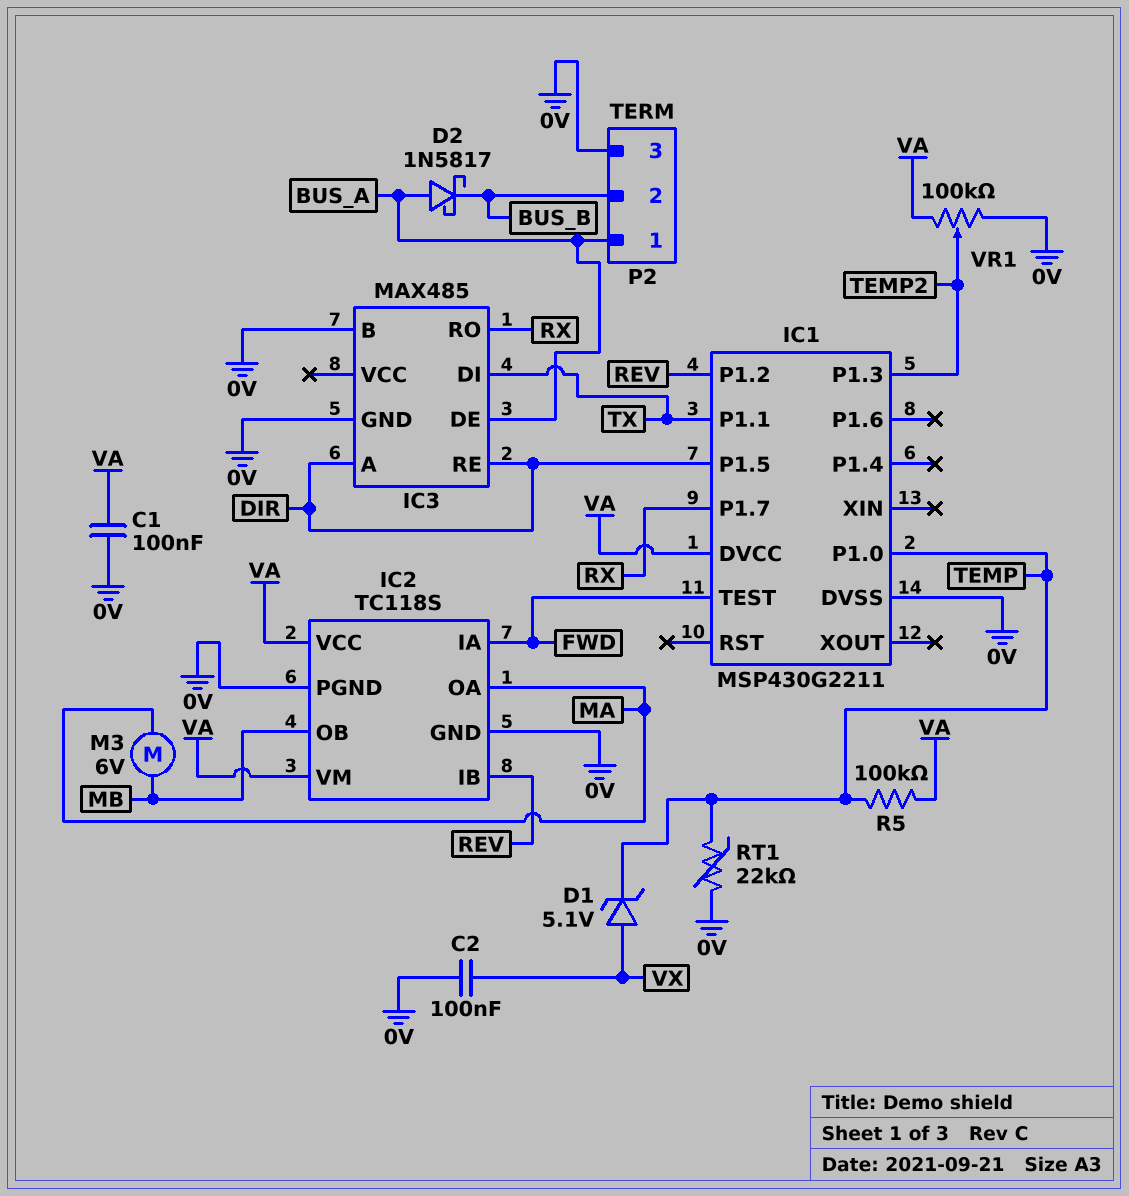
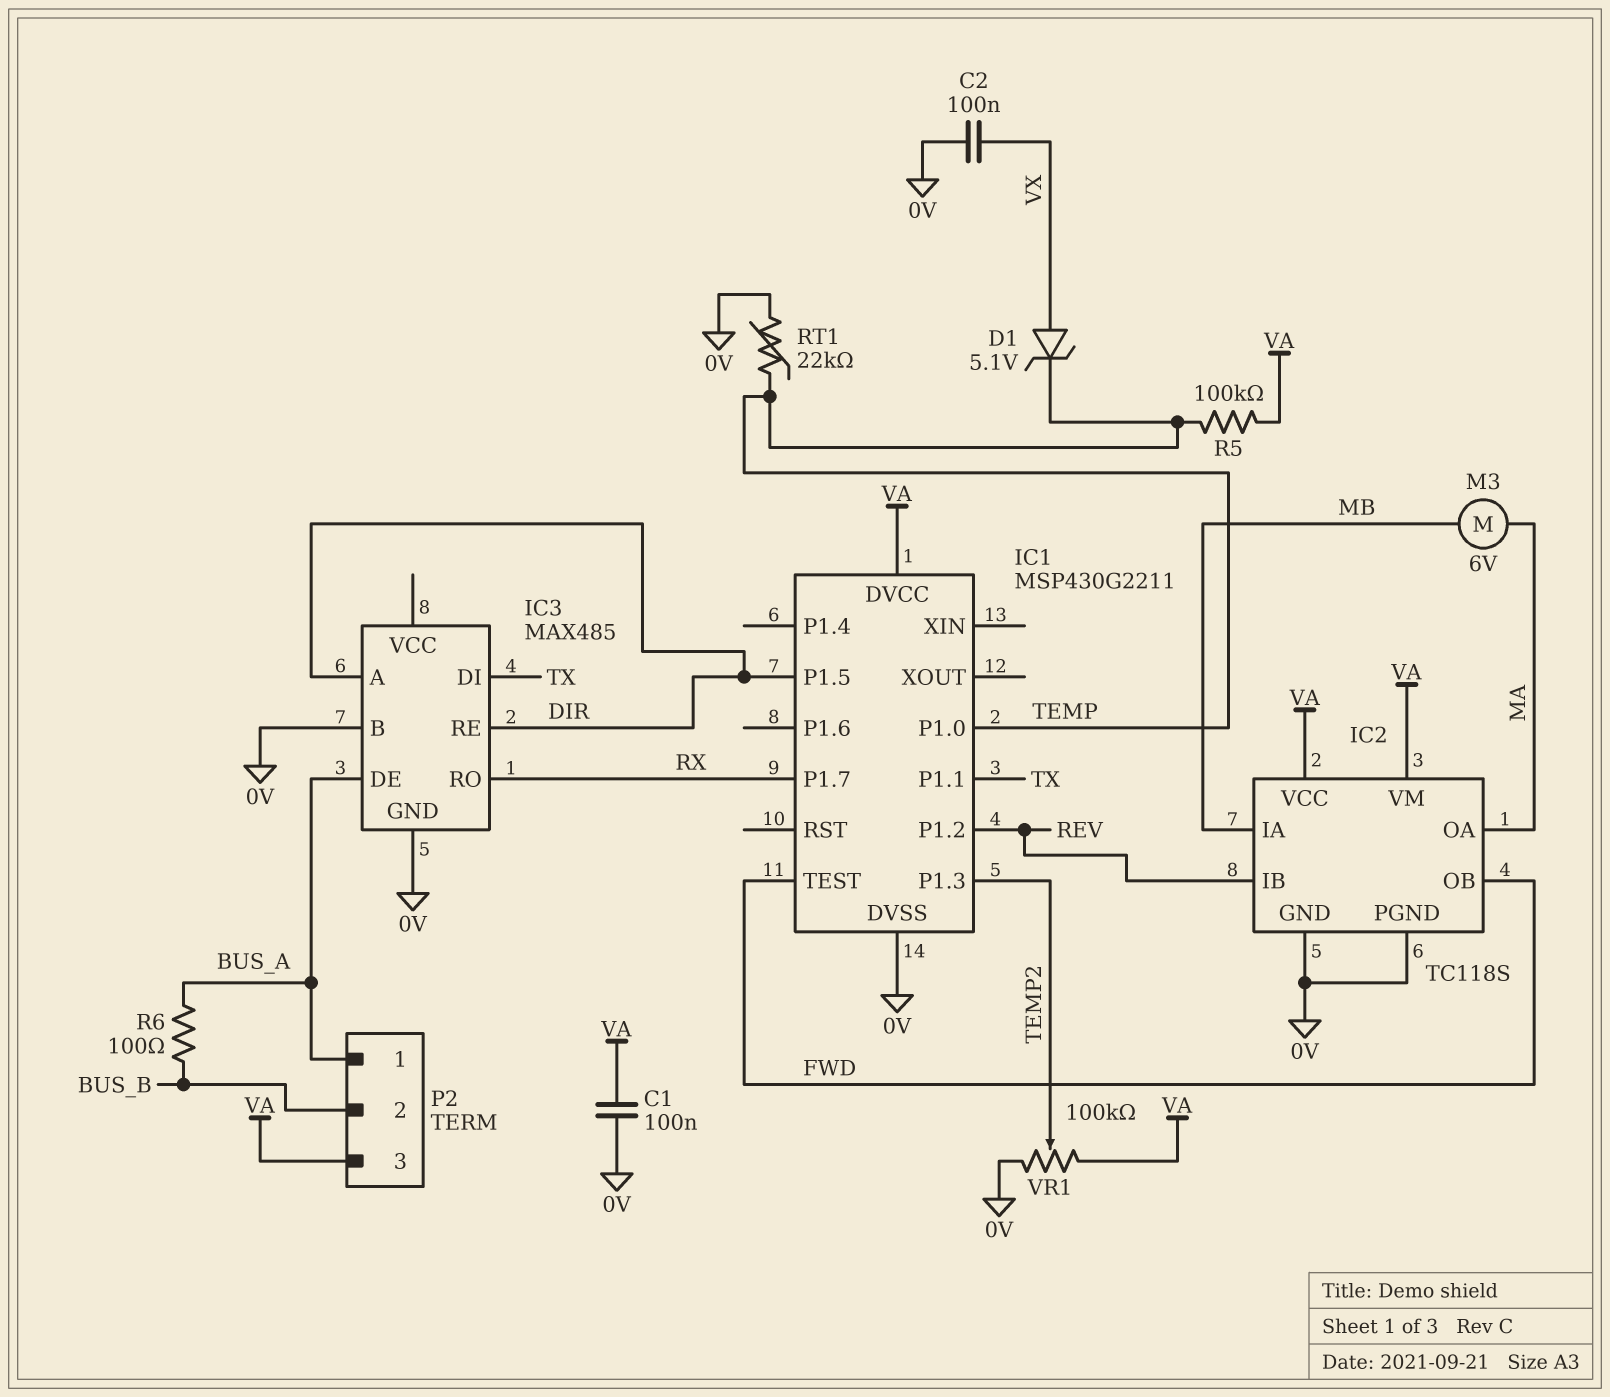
D2: schottky 1N5817 (A BUS_A, K BUS_B) -> none
IC2 pin IA: FWD -> MB
IC2 pin OB: MB -> FWD
P2 pin 3: 0V -> VA
R6: none -> 100 (BUS_A, BUS_B)

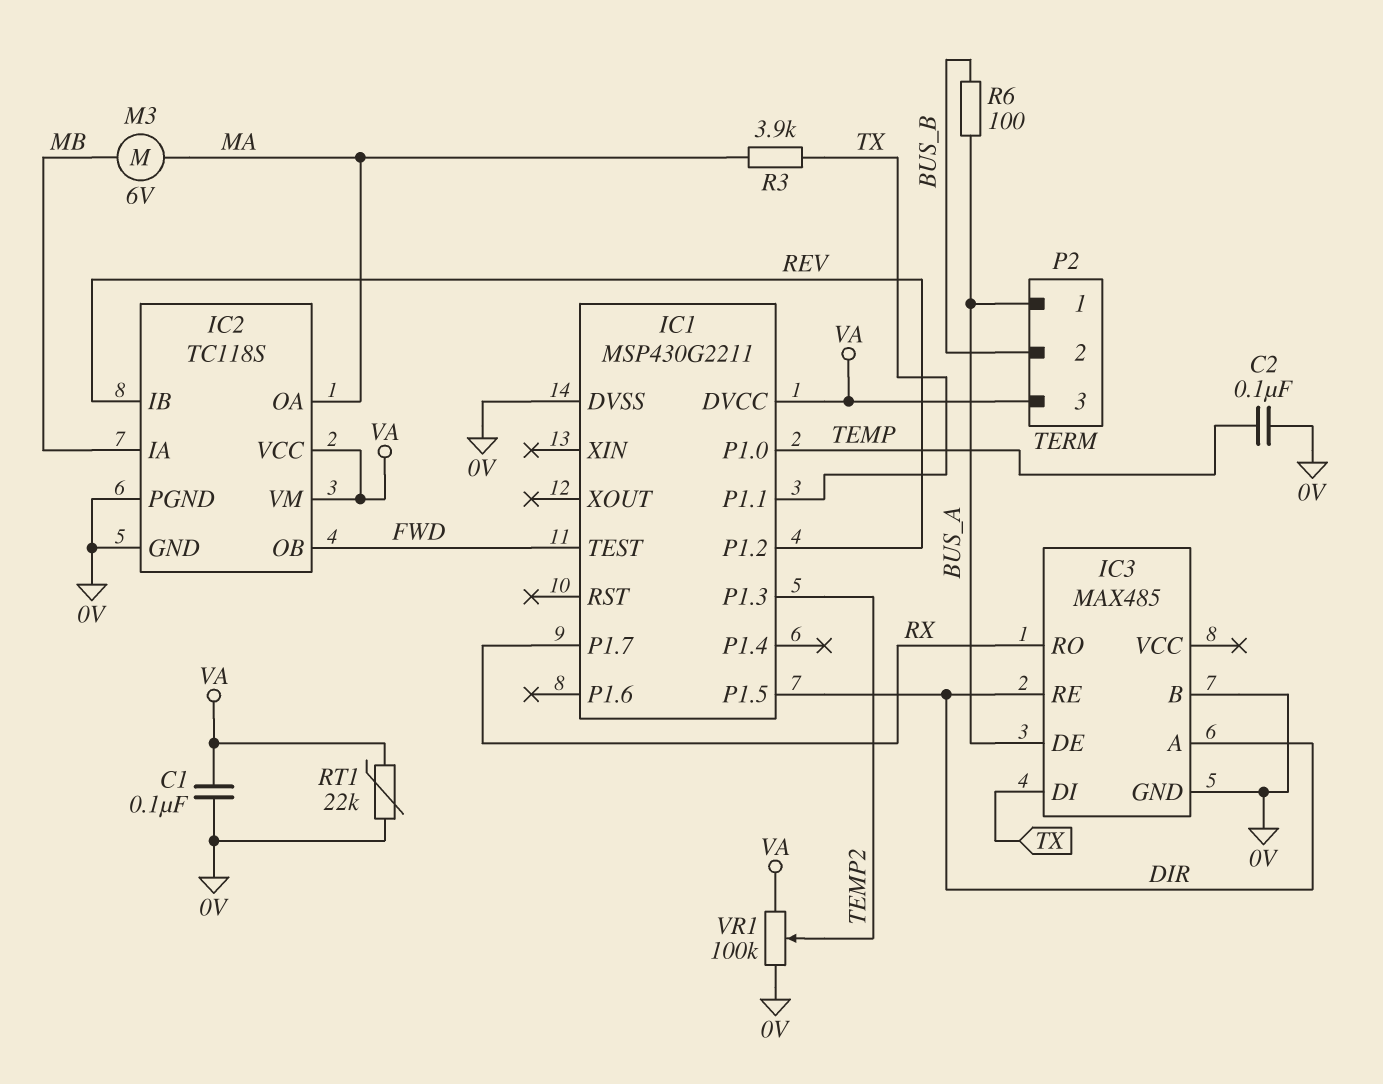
C2: 100nF (0V, VX) -> 100nF (0V, TEMP)
D1: zener 5.1V (A VX, K TEMP) -> none
R3: none -> 3.9k (MA, TX)
R5: 100k (TEMP, VA) -> none
RT1: 22k (0V, TEMP) -> 22k (0V, VA)

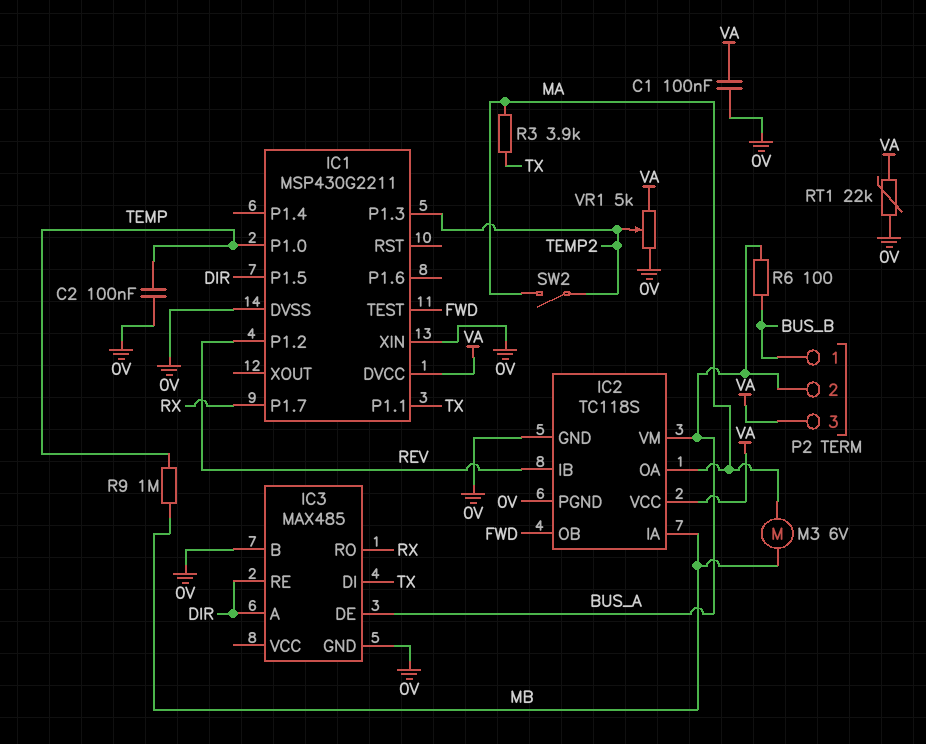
IC1 pin XIN: none -> 0V
IC2 pin VM: VA -> BUS_A
P2 pin 1: BUS_A -> BUS_B
P2 pin 2: BUS_B -> BUS_A
R9: none -> 1M (MB, TEMP)
SW2: none -> switch (MA, TEMP2)
VR1: 100k (0V, VA, wiper TEMP2) -> 5k (0V, VA, wiper TEMP2)

